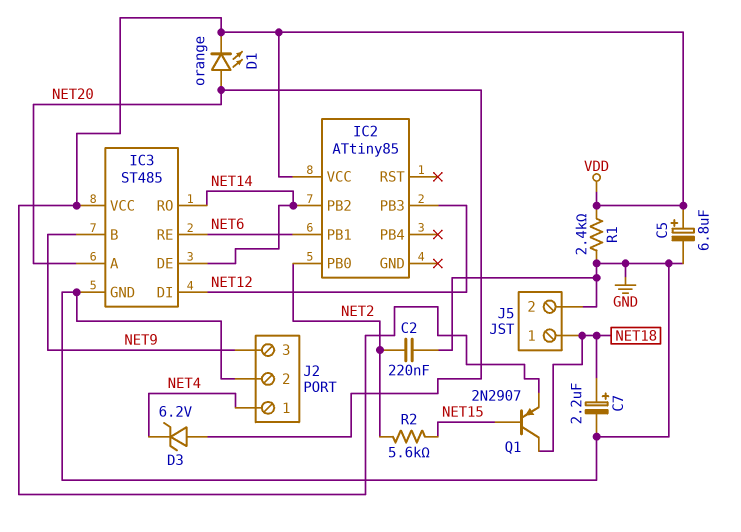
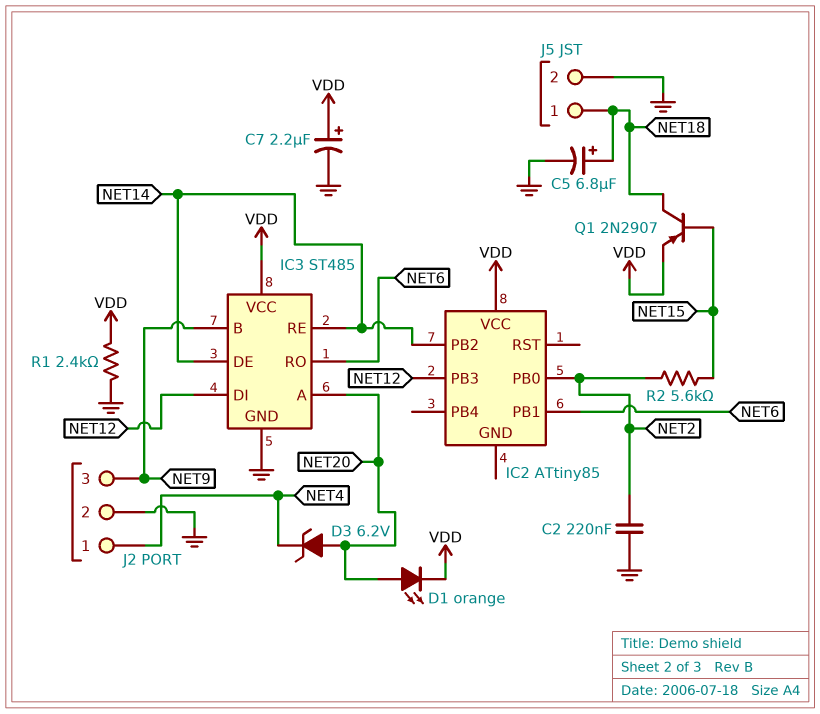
C5: 6.8uF (plus VDD, minus GND) -> 6.8uF (plus NET18, minus GND)
C7: 2.2uF (plus NET18, minus GND) -> 2.2uF (plus VDD, minus GND)
IC3 pin RE: NET6 -> NET14
IC3 pin RO: NET14 -> NET6

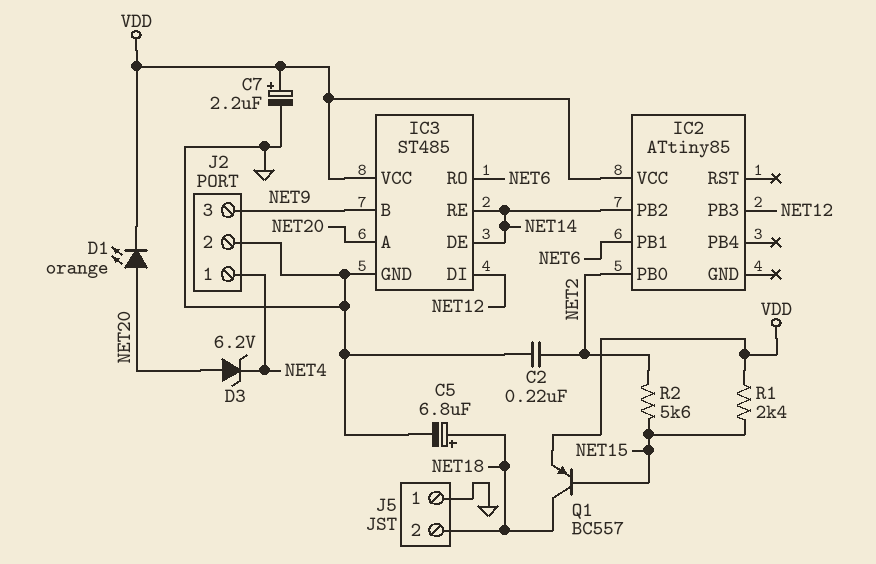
J5 pin 1: NET18 -> GND
J5 pin 2: GND -> NET18
Q1: PNP 2N2907 (B NET15, C NET18, E VDD) -> PNP BC557 (B NET15, C NET18, E VDD)
R1: 2.4k (GND, VDD) -> 2.4k (NET15, VDD)

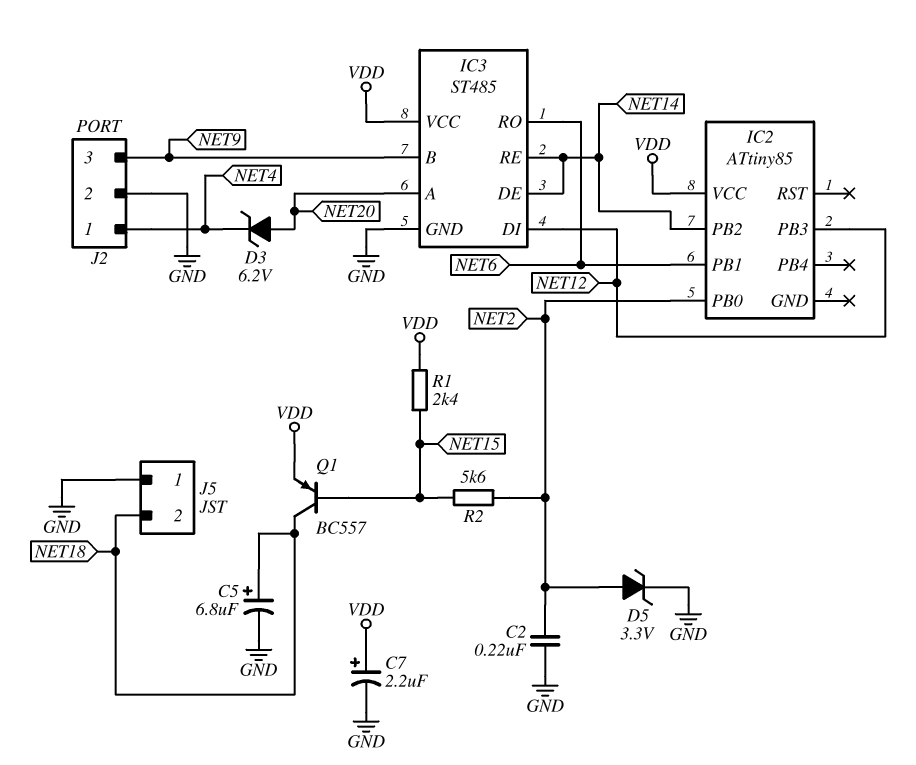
D1: LED orange (A NET20, K VDD) -> none
D5: none -> zener 3.3V (A NET2, K GND)

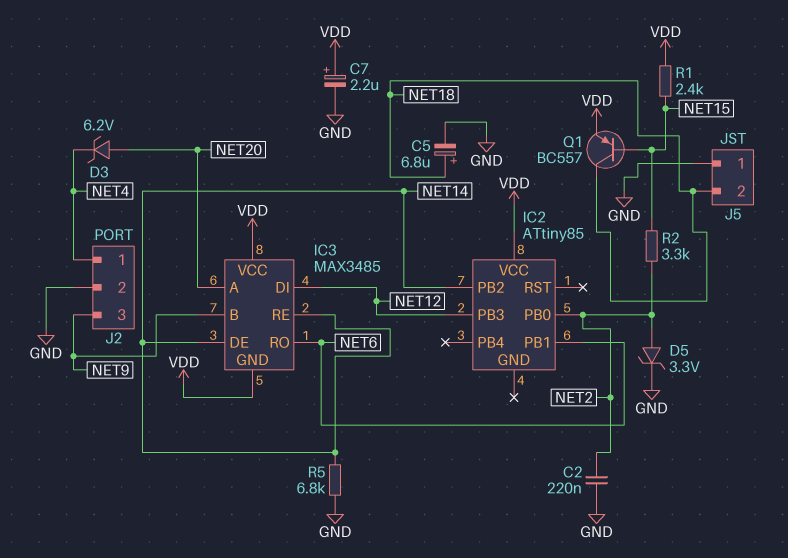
IC3: ST485 -> MAX3485
IC3 pin GND: GND -> VDD
R2: 5.6k (NET2, NET15) -> 3.3k (NET2, NET15)
R5: none -> 6.8k (GND, NET14)

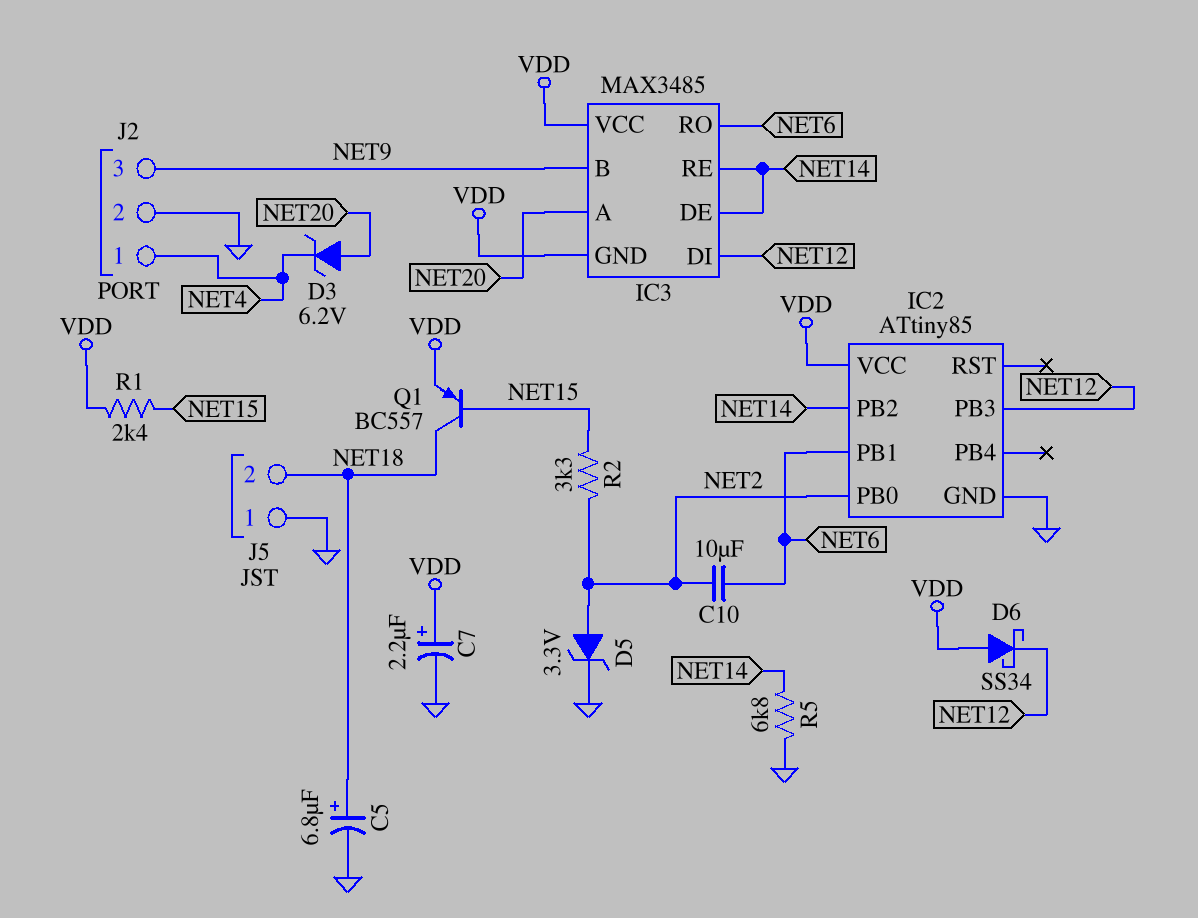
C2: 220nF (GND, NET2) -> none
C10: none -> 10uF (NET2, NET6)
D6: none -> schottky SS34 (A VDD, K NET12)
IC2 pin GND: none -> GND

